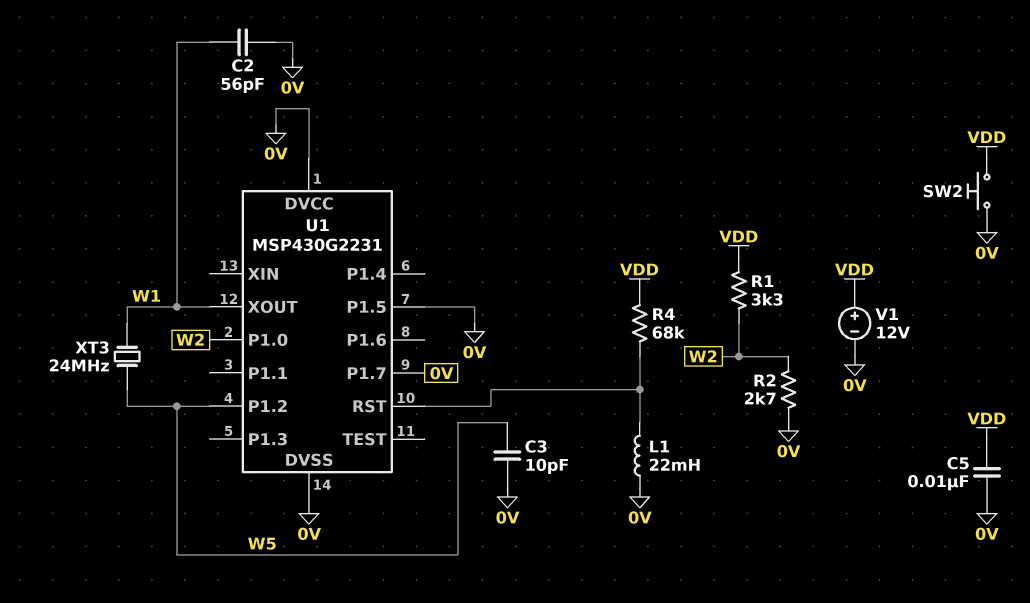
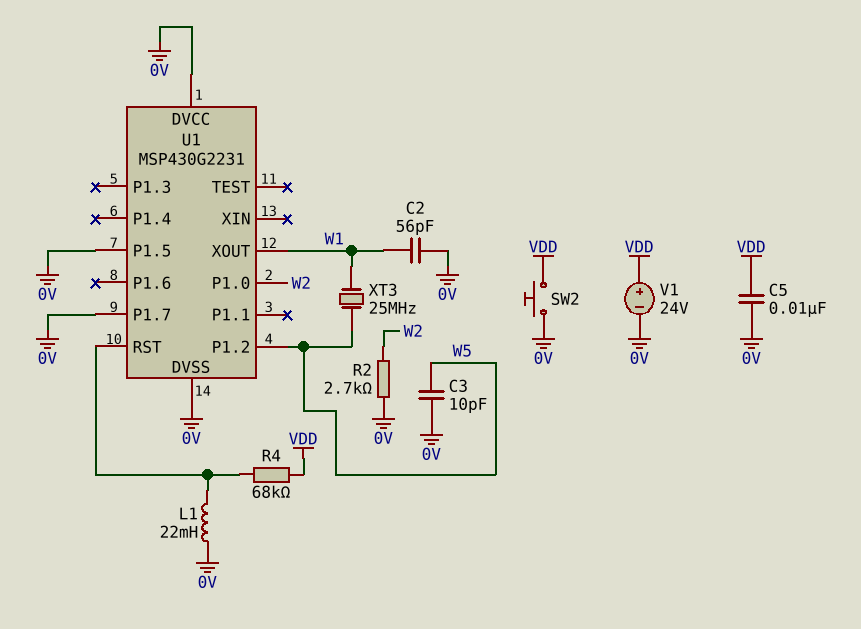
R1: 3.3k (VDD, W2) -> none
V1: 12V (plus VDD, minus 0V) -> 24V (plus VDD, minus 0V)
XT3: 24MHz (W1, W5) -> 25MHz (W1, W5)

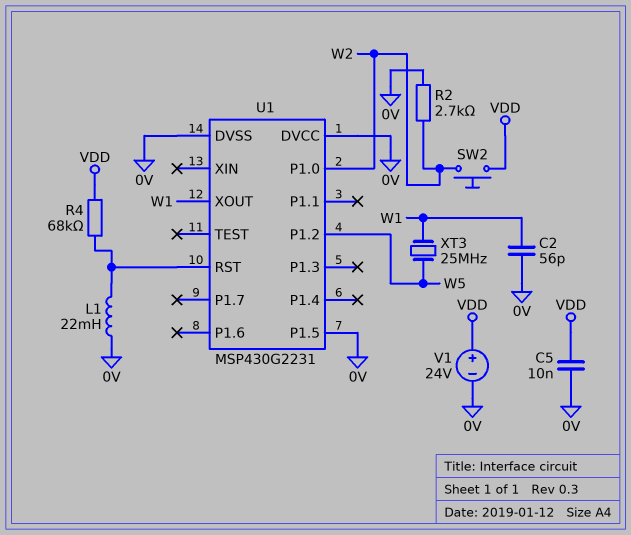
C3: 10pF (0V, W5) -> none
SW2: button (0V, VDD) -> button (VDD, W2)
U1 pin P1.7: 0V -> none

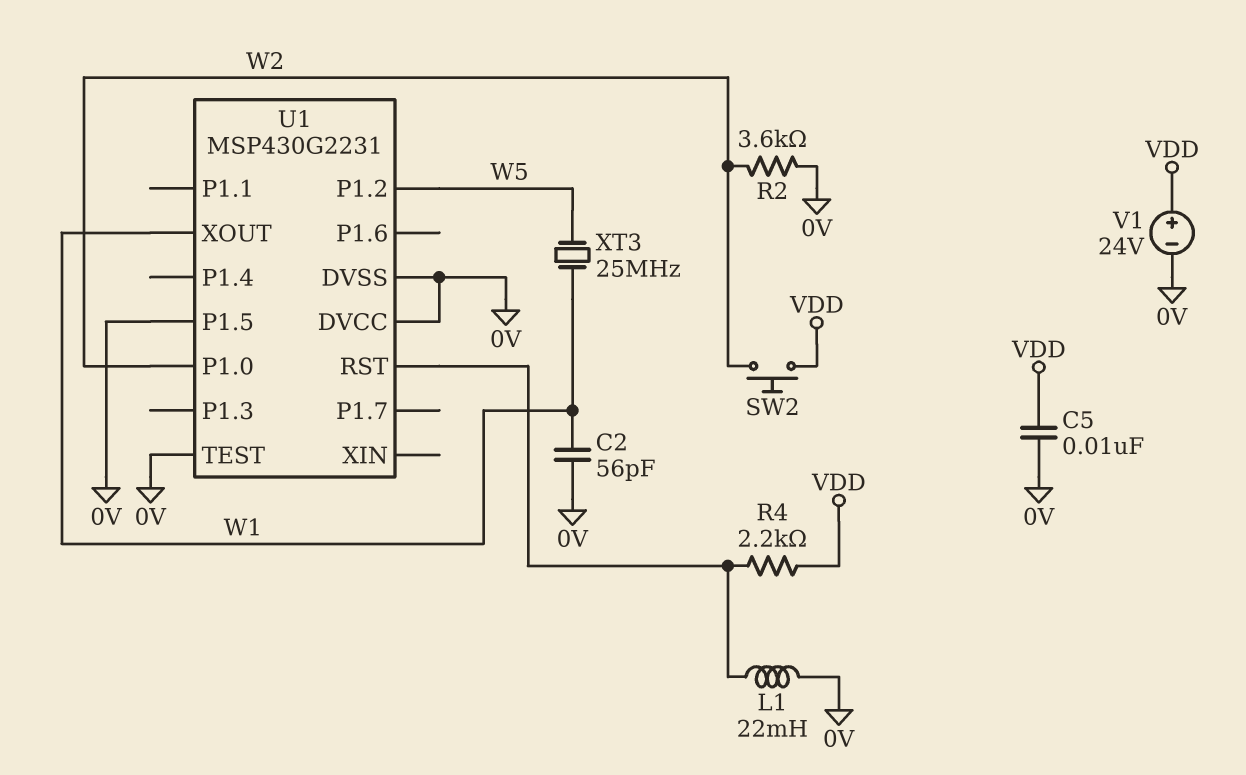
R2: 2.7k (0V, W2) -> 3.6k (0V, W2)
R4: 68k (U1/RST, VDD) -> 2.2k (U1/RST, VDD)
U1 pin TEST: none -> 0V

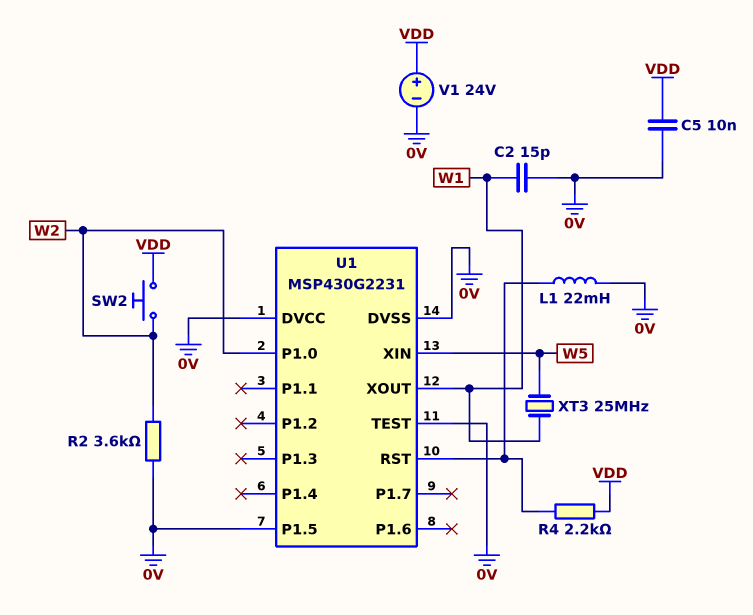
C2: 56pF (0V, W1) -> 15pF (0V, W1)
U1 pin P1.2: W5 -> none
U1 pin XIN: none -> W5

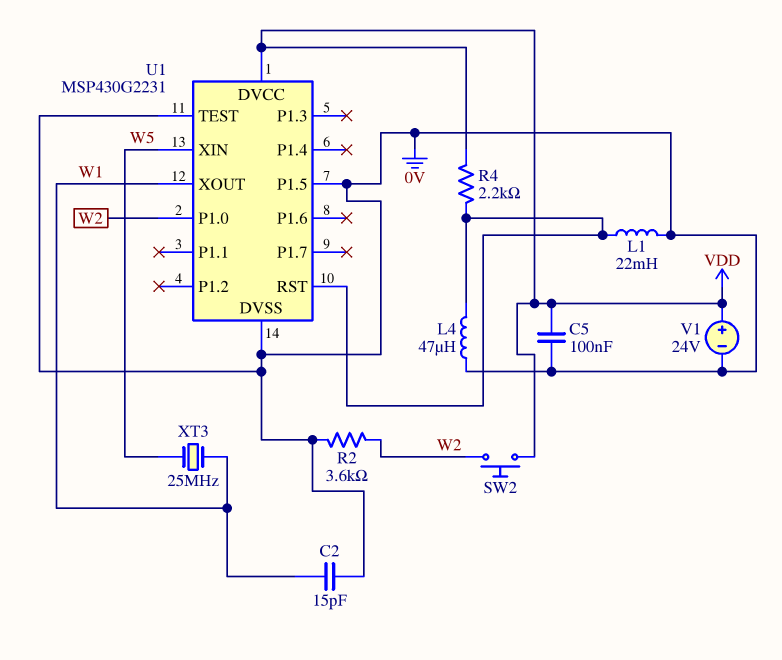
C5: 10nF (0V, VDD) -> 100nF (0V, VDD)
L4: none -> 47uH (0V, U1/RST)
U1 pin DVCC: 0V -> VDD

